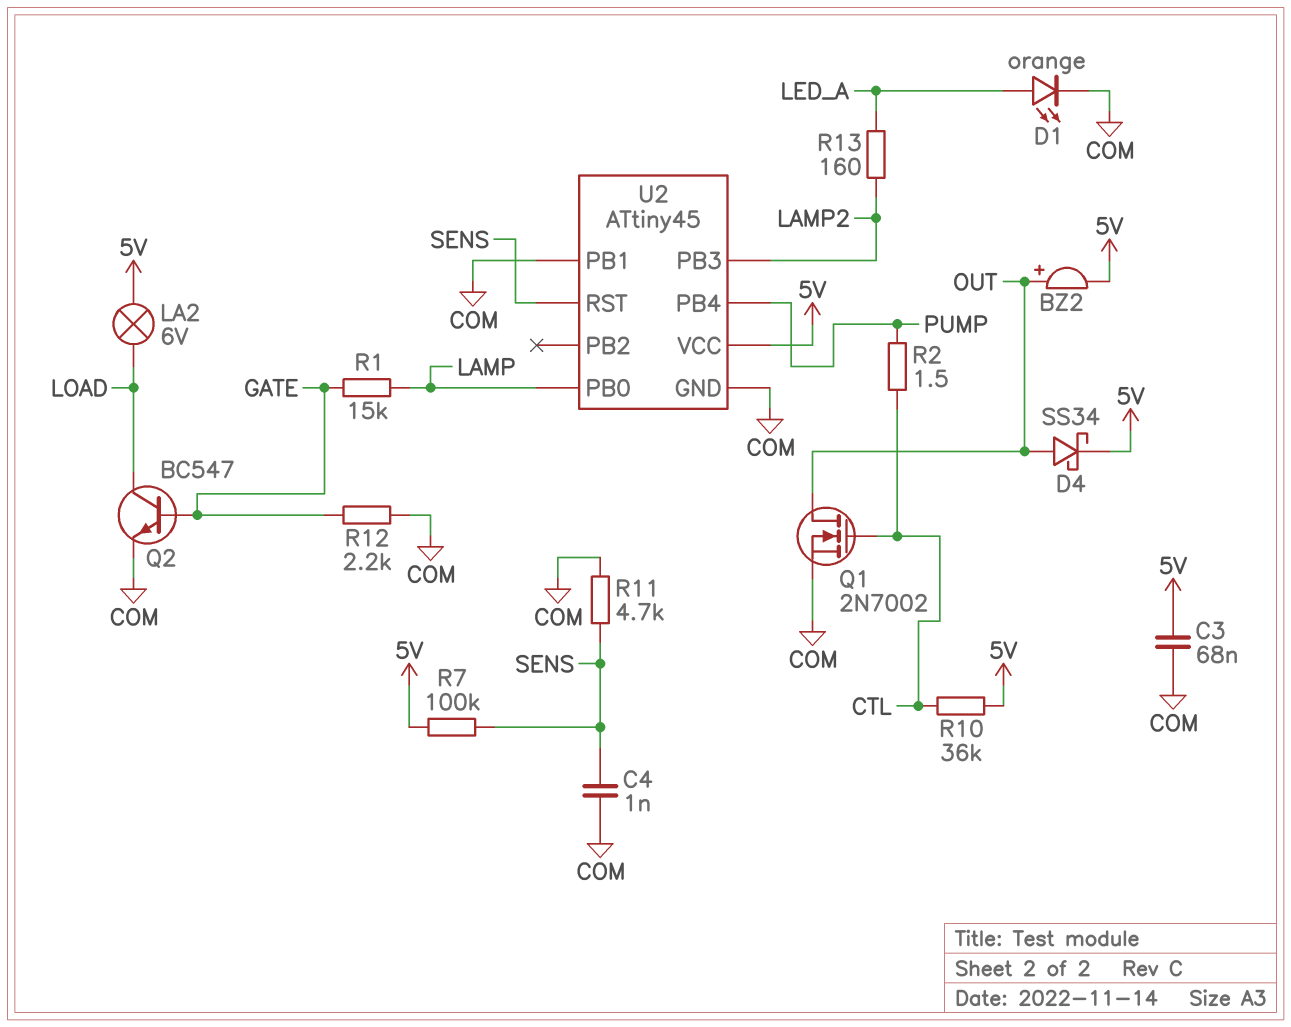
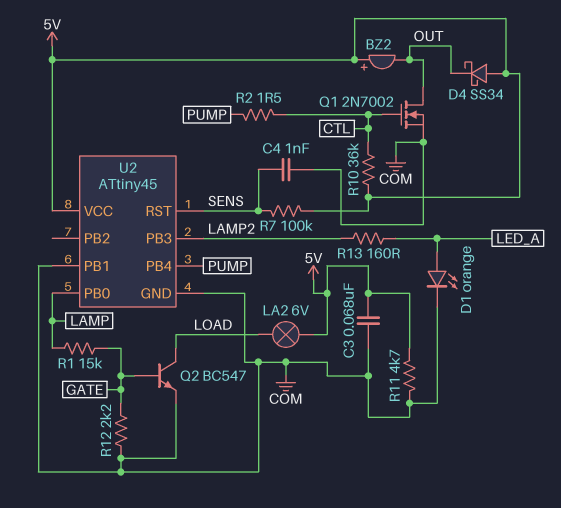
BZ2: buzzer (plus OUT, minus 5V) -> buzzer (plus 5V, minus OUT)
D4: schottky SS34 (A OUT, K 5V) -> schottky SS34 (A 5V, K OUT)
R11: 4.7k (COM, SENS) -> 4.7k (5V, COM)

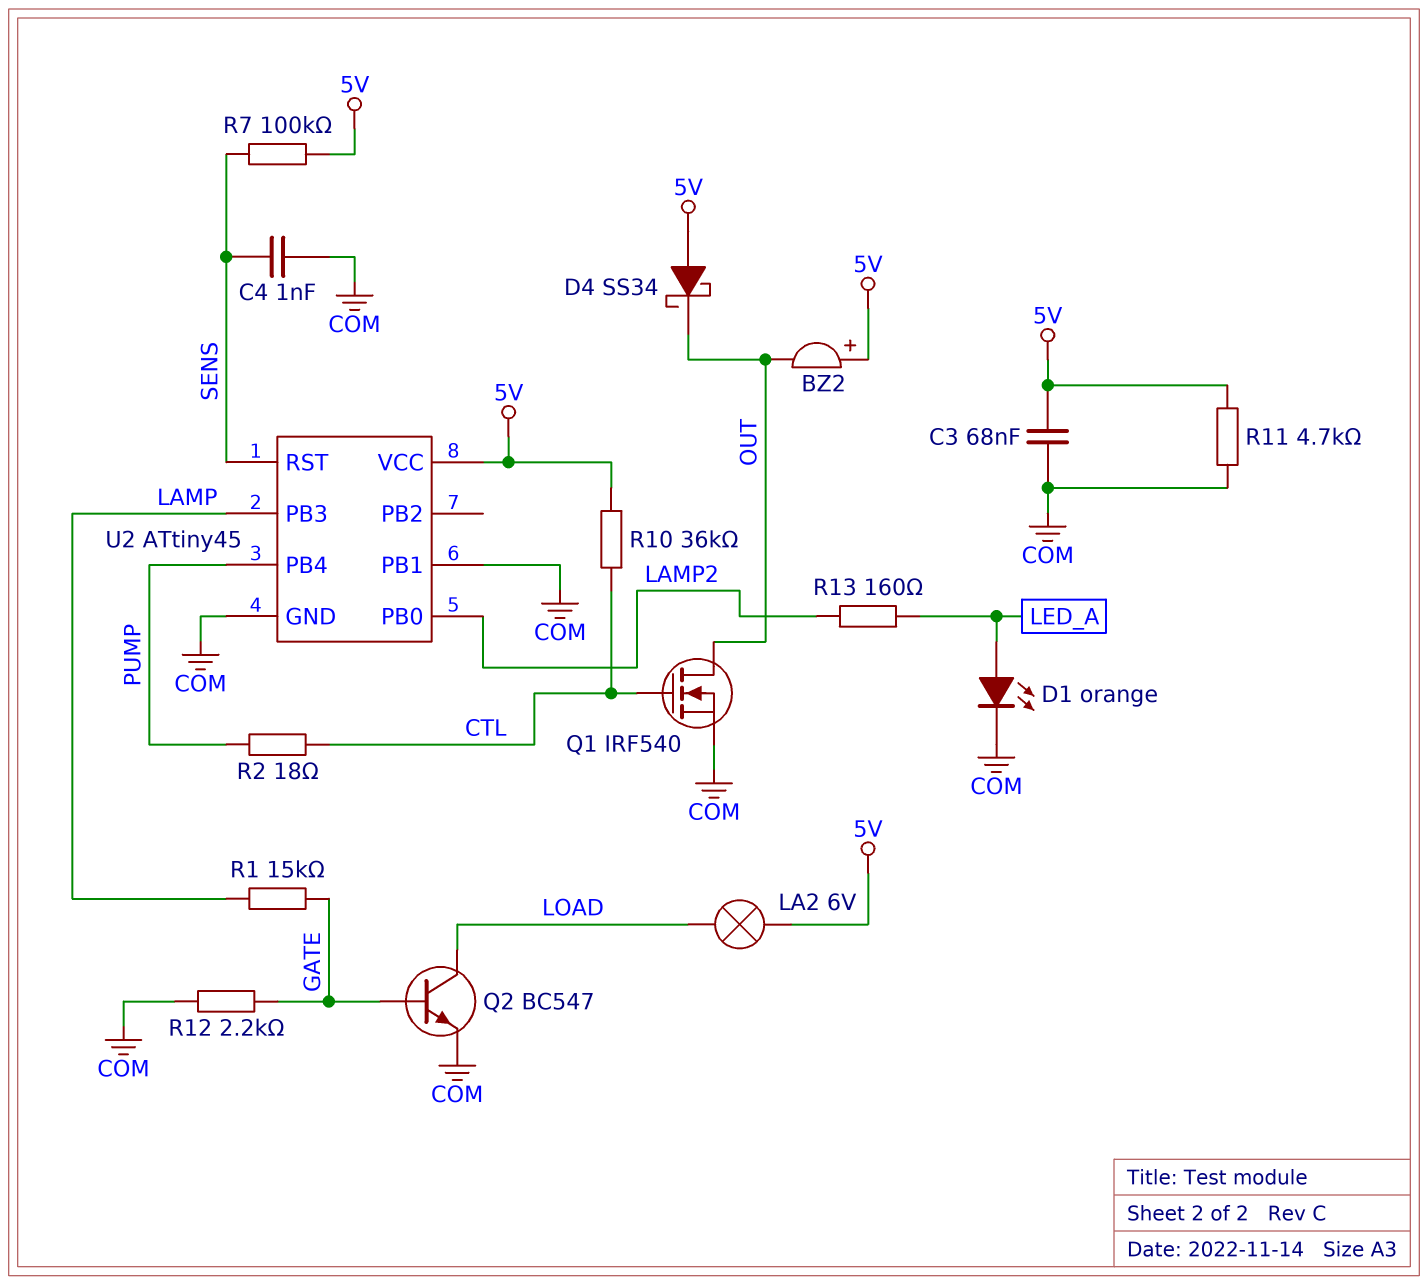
Q1: NMOS 2N7002 (G CTL, D OUT, S COM) -> NMOS IRF540 (G CTL, D OUT, S COM)
R2: 1.5 (CTL, PUMP) -> 18 (CTL, PUMP)
U2 pin PB0: LAMP -> LAMP2
U2 pin PB3: LAMP2 -> LAMP

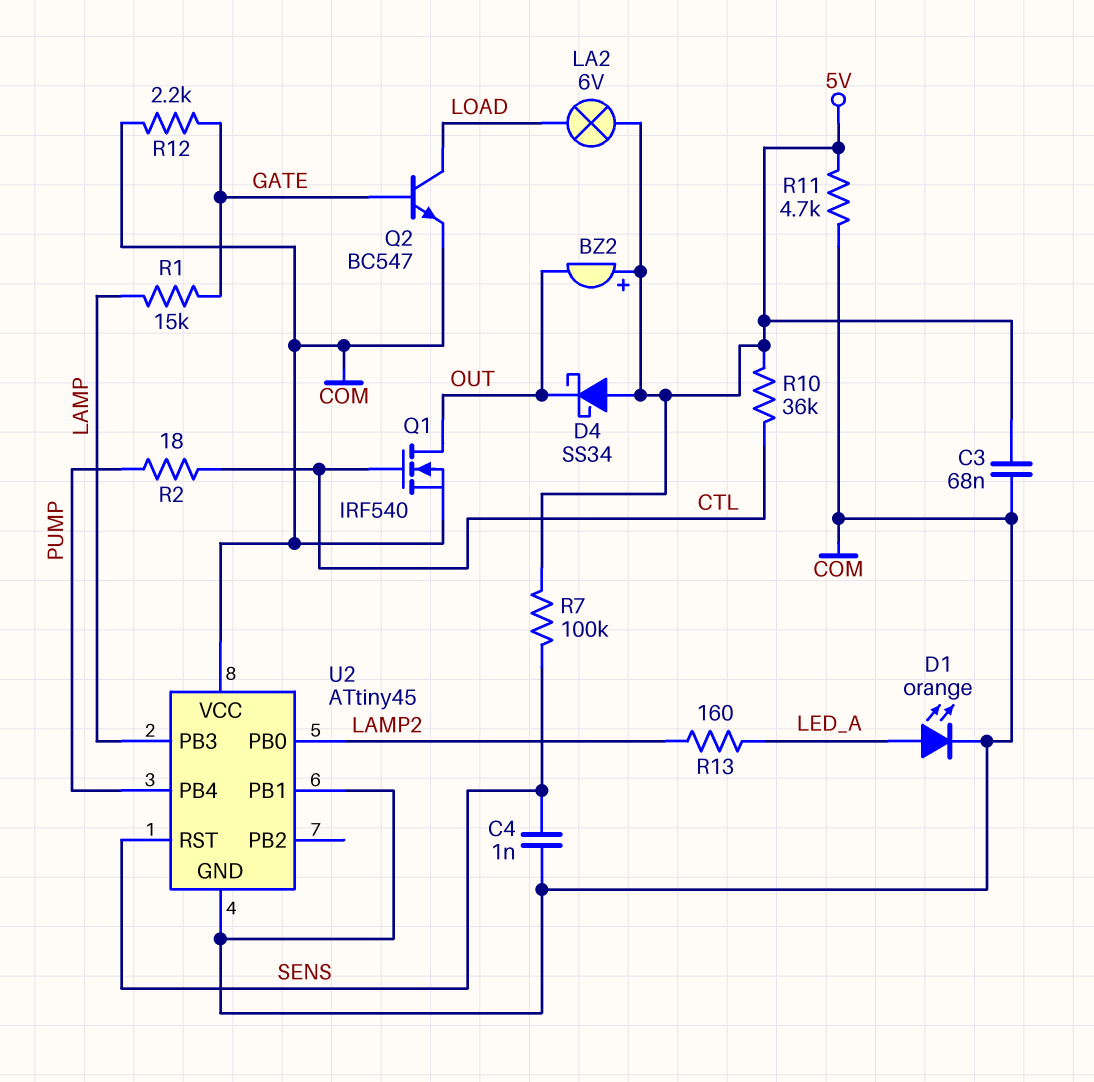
U2 pin VCC: 5V -> COM

